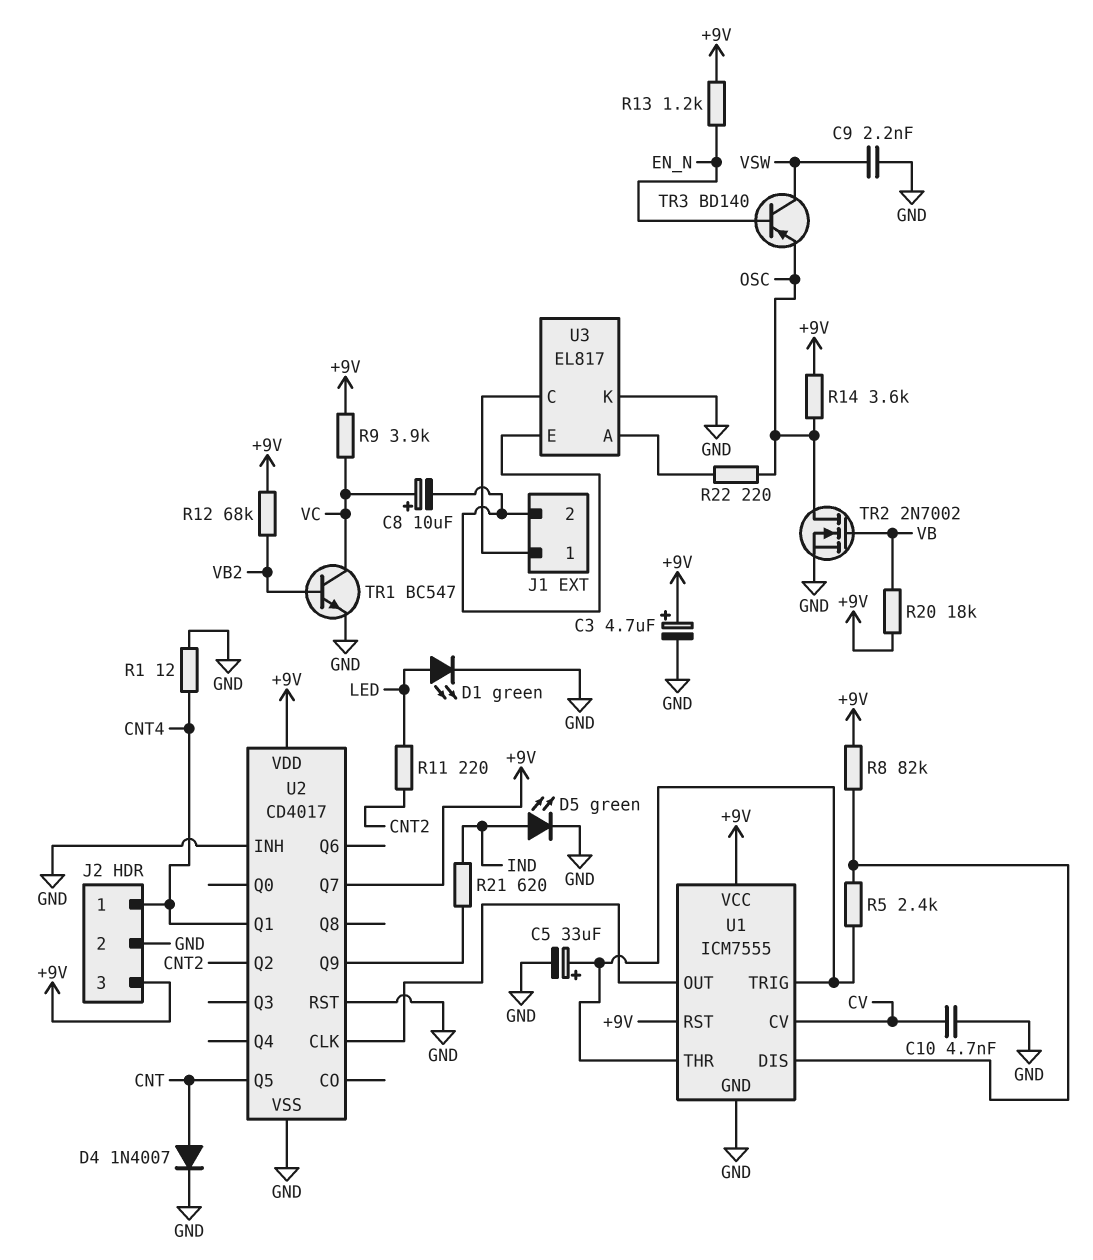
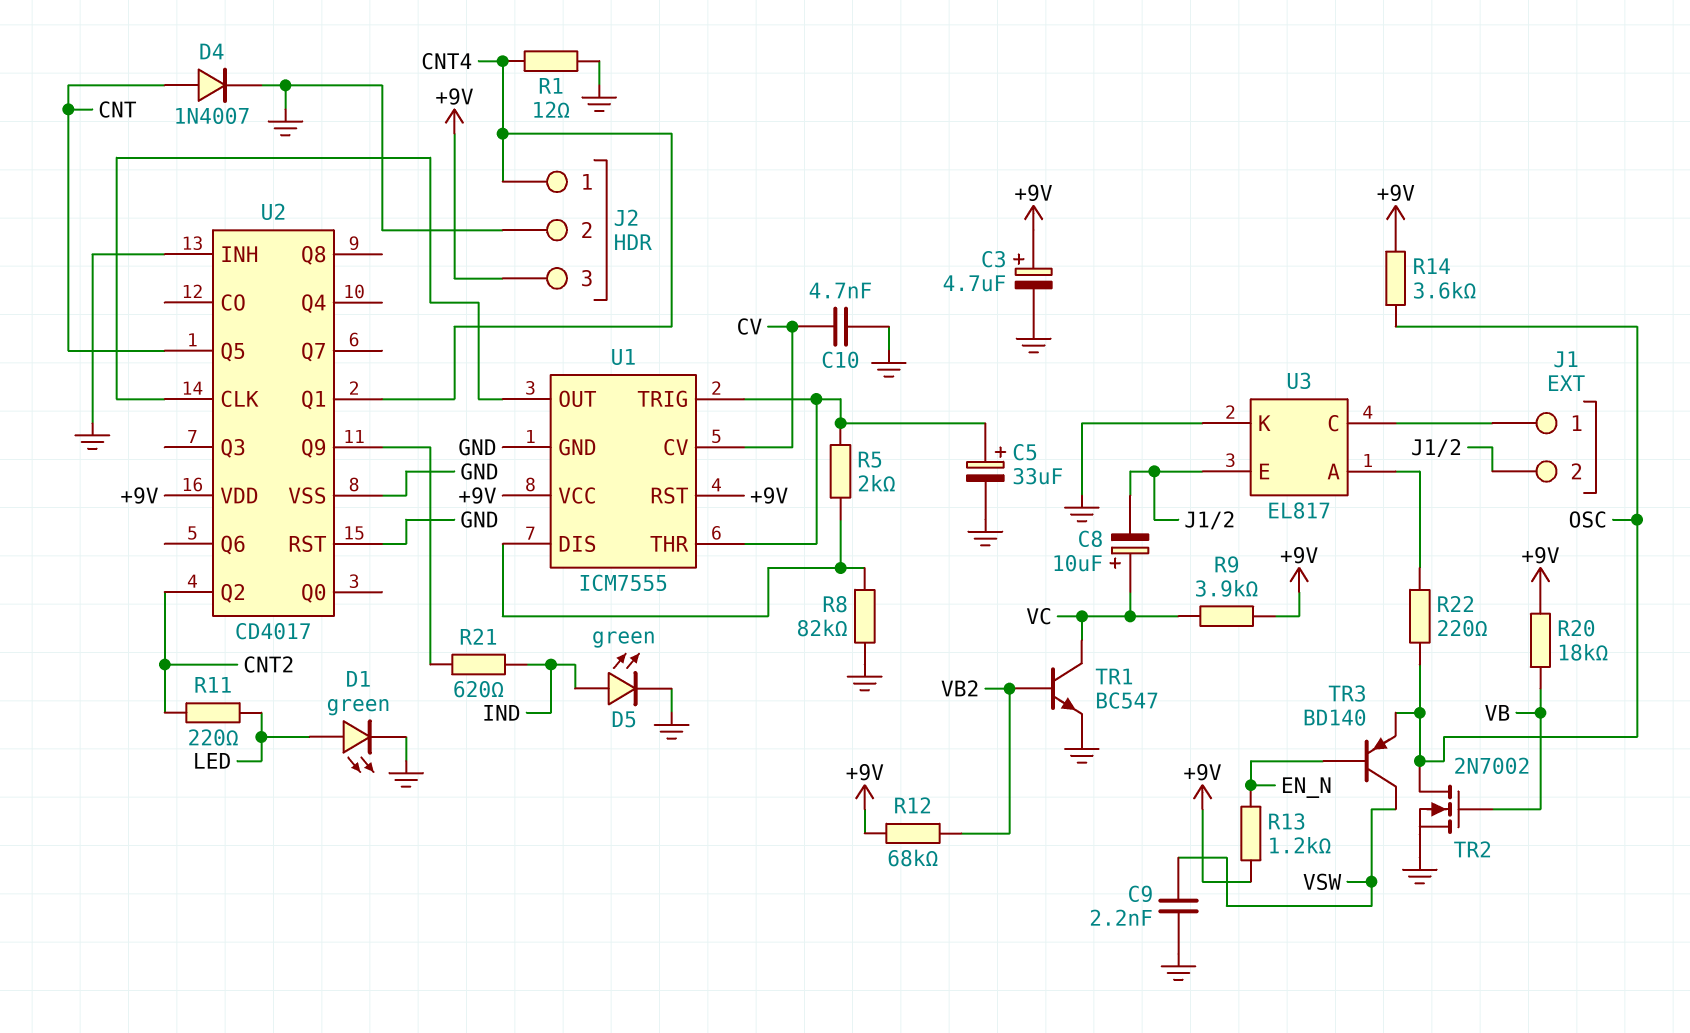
R5: 2.4k (U1/DIS, U1/THR) -> 2k (U1/DIS, U1/THR)
R8: 82k (+9V, U1/DIS) -> 82k (GND, U1/DIS)
U2 pin Q7: +9V -> none

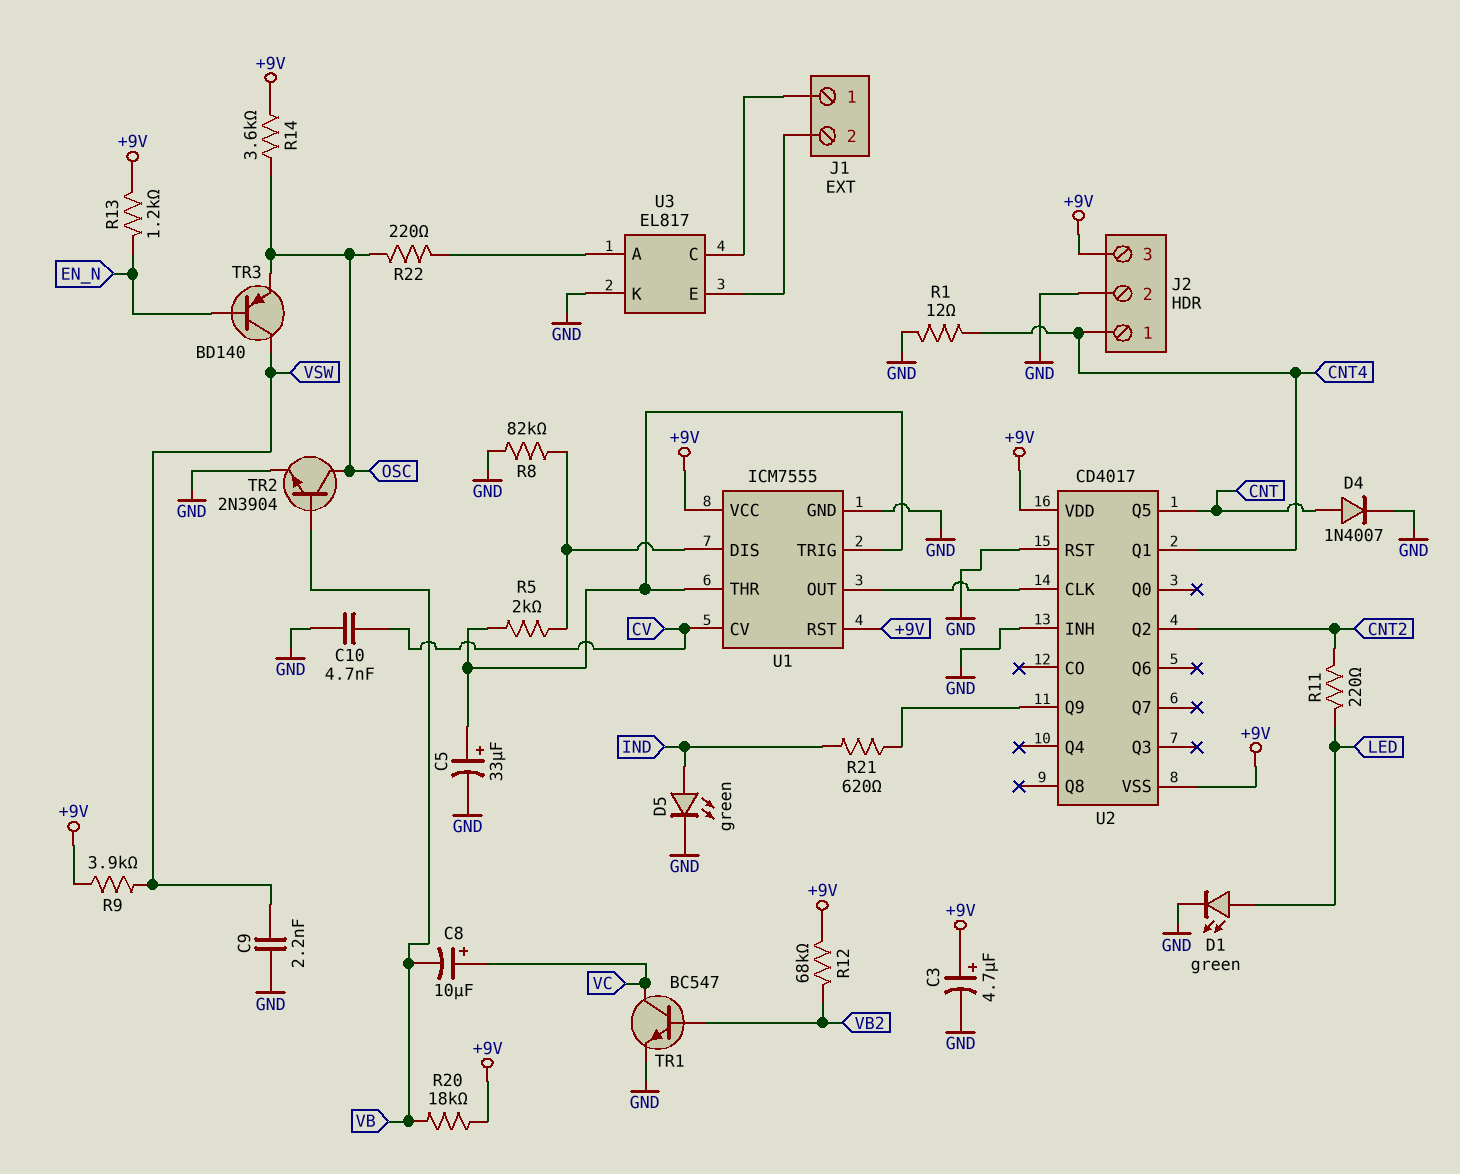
C8: 10uF (plus VC, minus J1/2) -> 10uF (plus VC, minus VB)
R9: 3.9k (+9V, VC) -> 3.9k (+9V, VSW)
TR2: NMOS 2N7002 (G VB, D OSC, S GND) -> NPN 2N3904 (B VB, C OSC, E GND)
U2 pin VSS: GND -> +9V

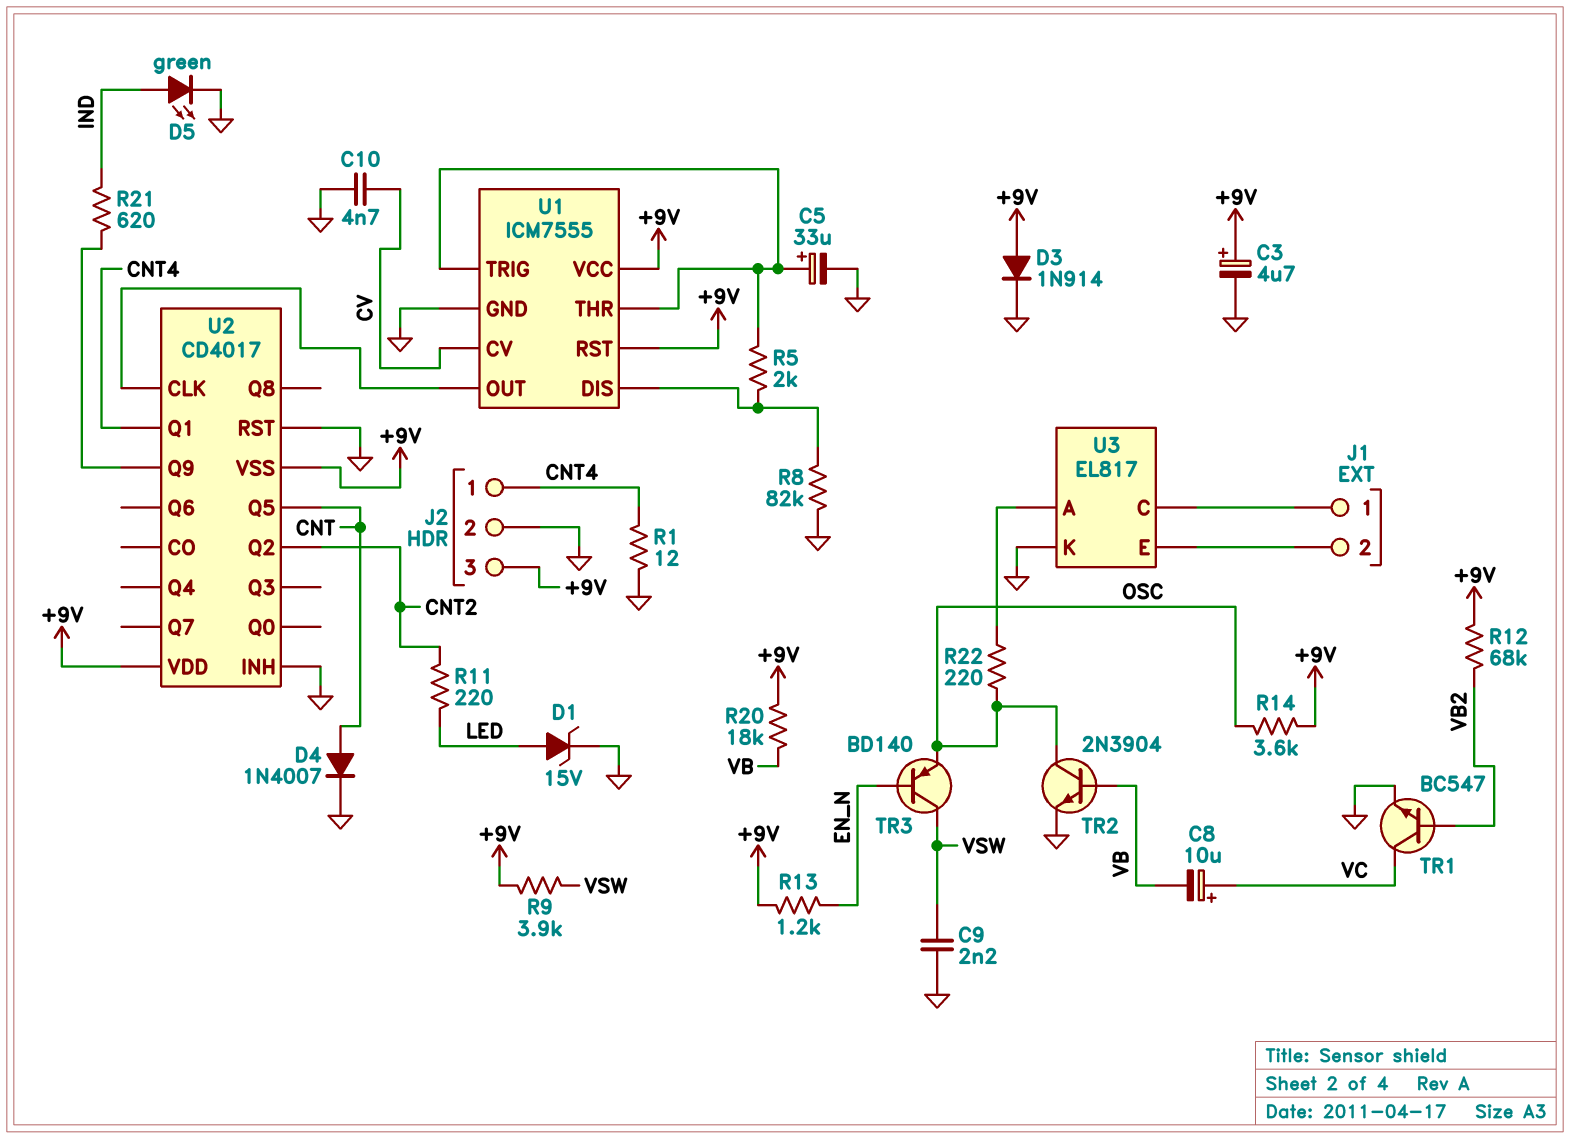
D1: LED green (A LED, K GND) -> zener 15V (A LED, K GND)
D3: none -> diode 1N914 (A +9V, K GND)

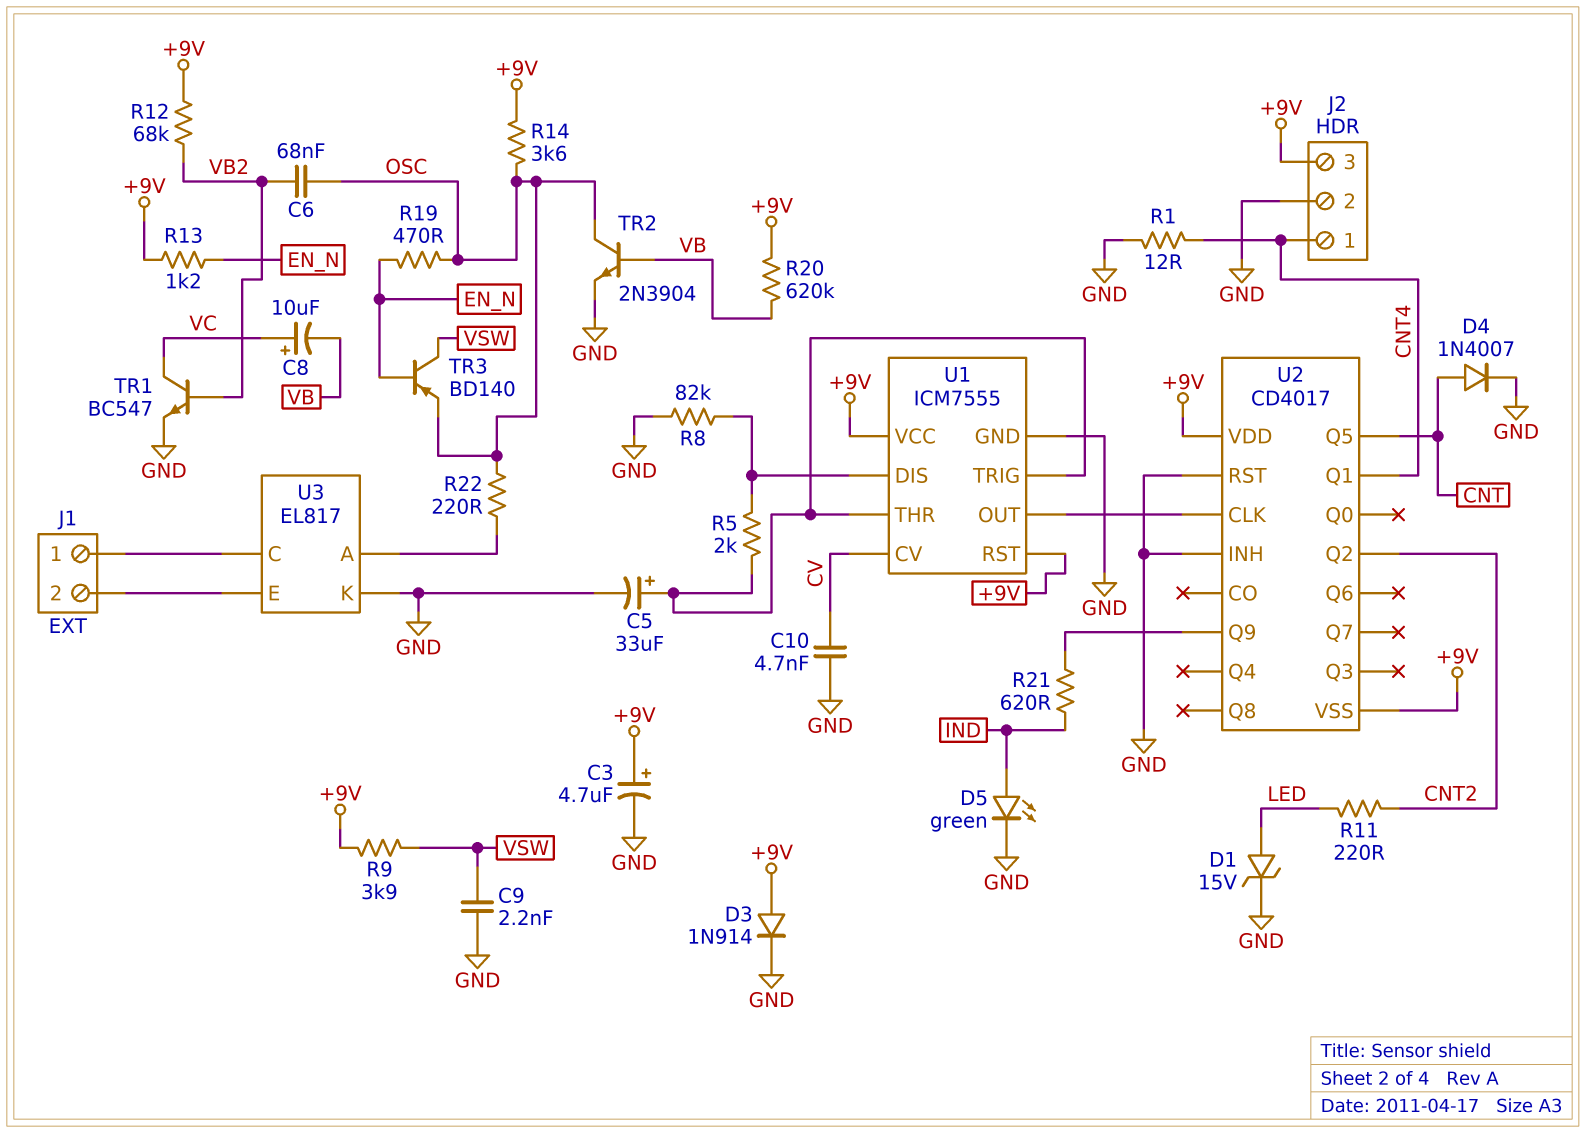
C6: none -> 68nF (OSC, VB2)
R19: none -> 470 (EN_N, OSC)
R20: 18k (+9V, VB) -> 620k (+9V, VB)

